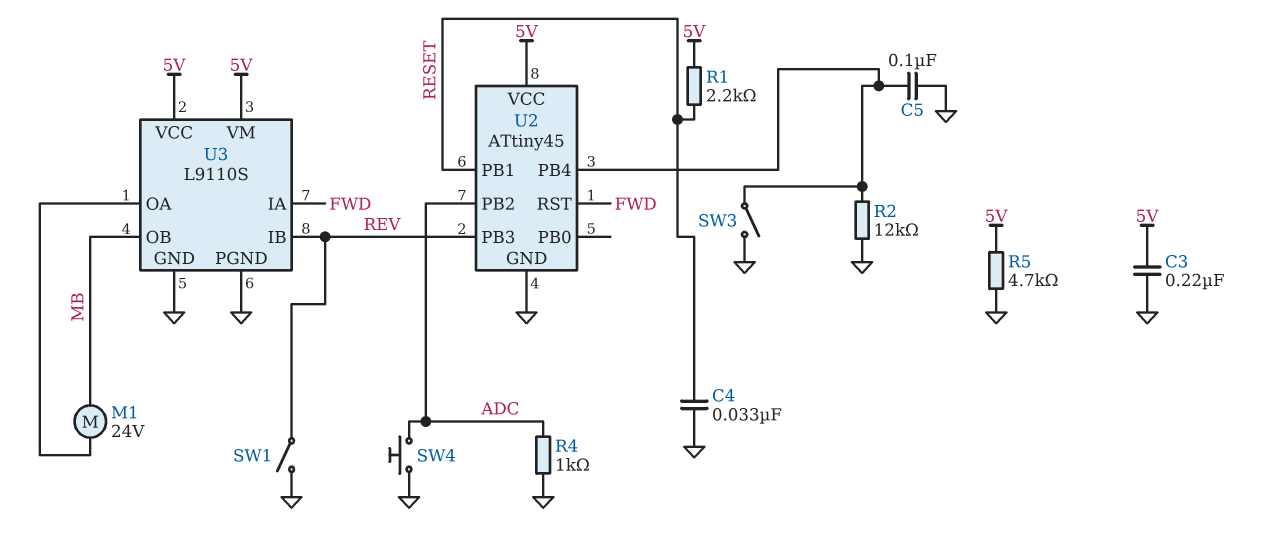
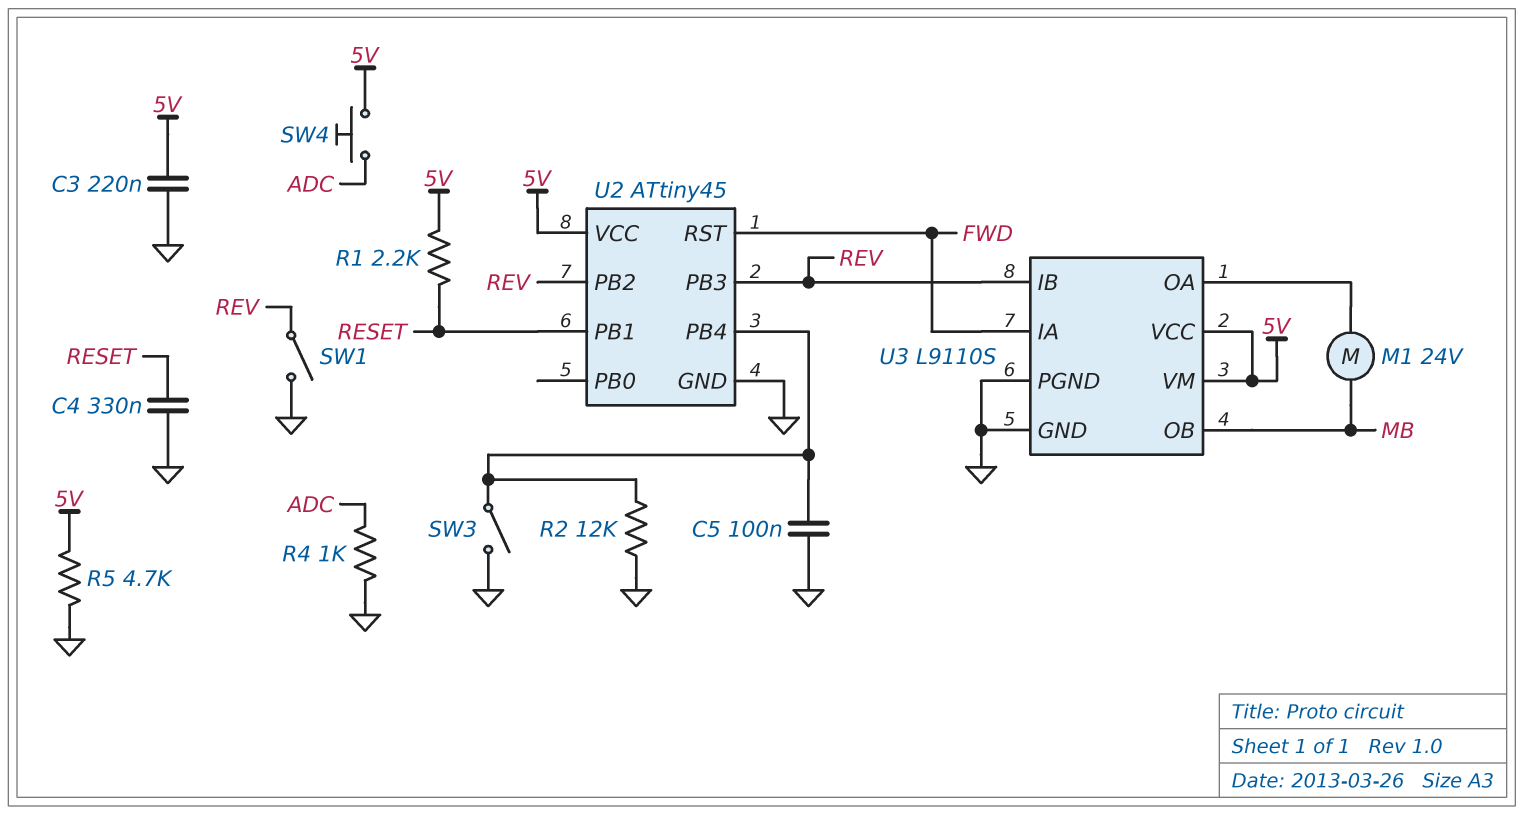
C4: 33nF (GND, RESET) -> 330nF (GND, RESET)
SW4: button (ADC, GND) -> button (5V, ADC)
U2 pin PB2: ADC -> REV

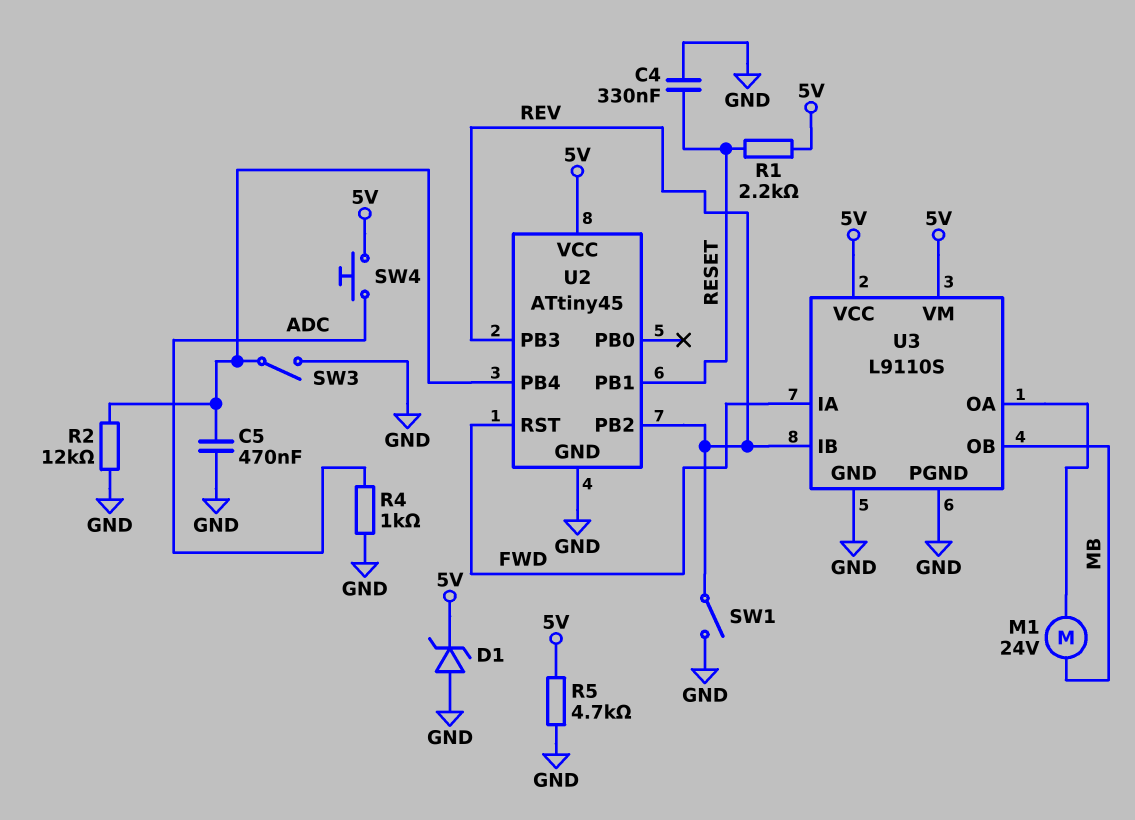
C3: 220nF (5V, GND) -> none
C5: 100nF (GND, U2/PB4) -> 470nF (GND, U2/PB4)
D1: none -> zener (A GND, K 5V)

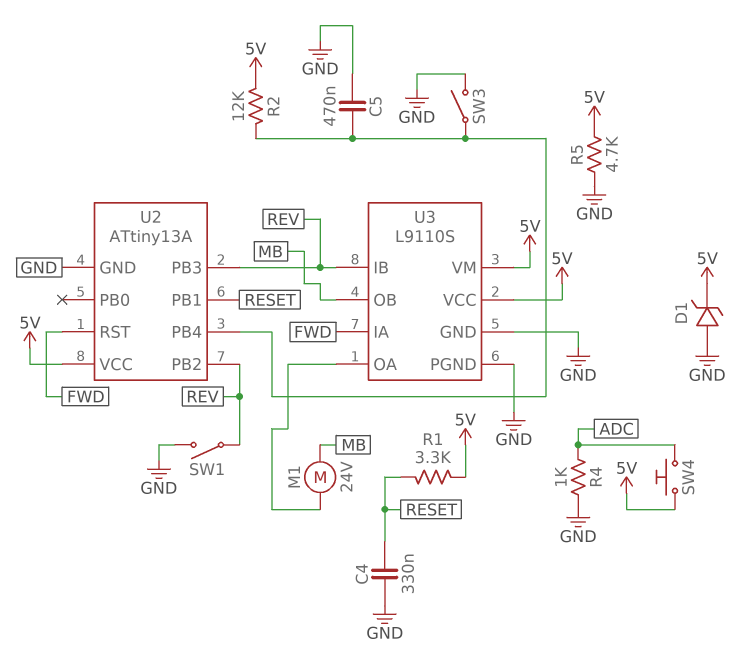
R1: 2.2k (5V, RESET) -> 3.3k (5V, RESET)
R2: 12k (GND, U2/PB4) -> 12k (5V, U2/PB4)
U2: ATtiny45 -> ATtiny13A

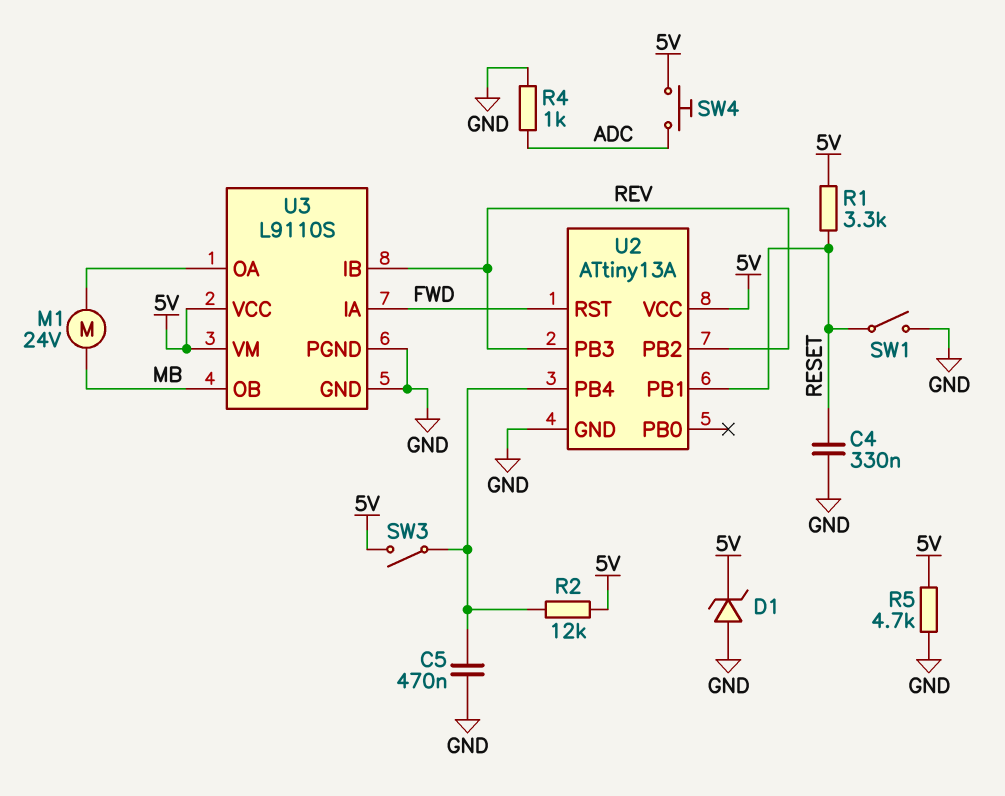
SW1: switch (GND, REV) -> switch (GND, RESET)
SW3: switch (GND, U2/PB4) -> switch (5V, U2/PB4)

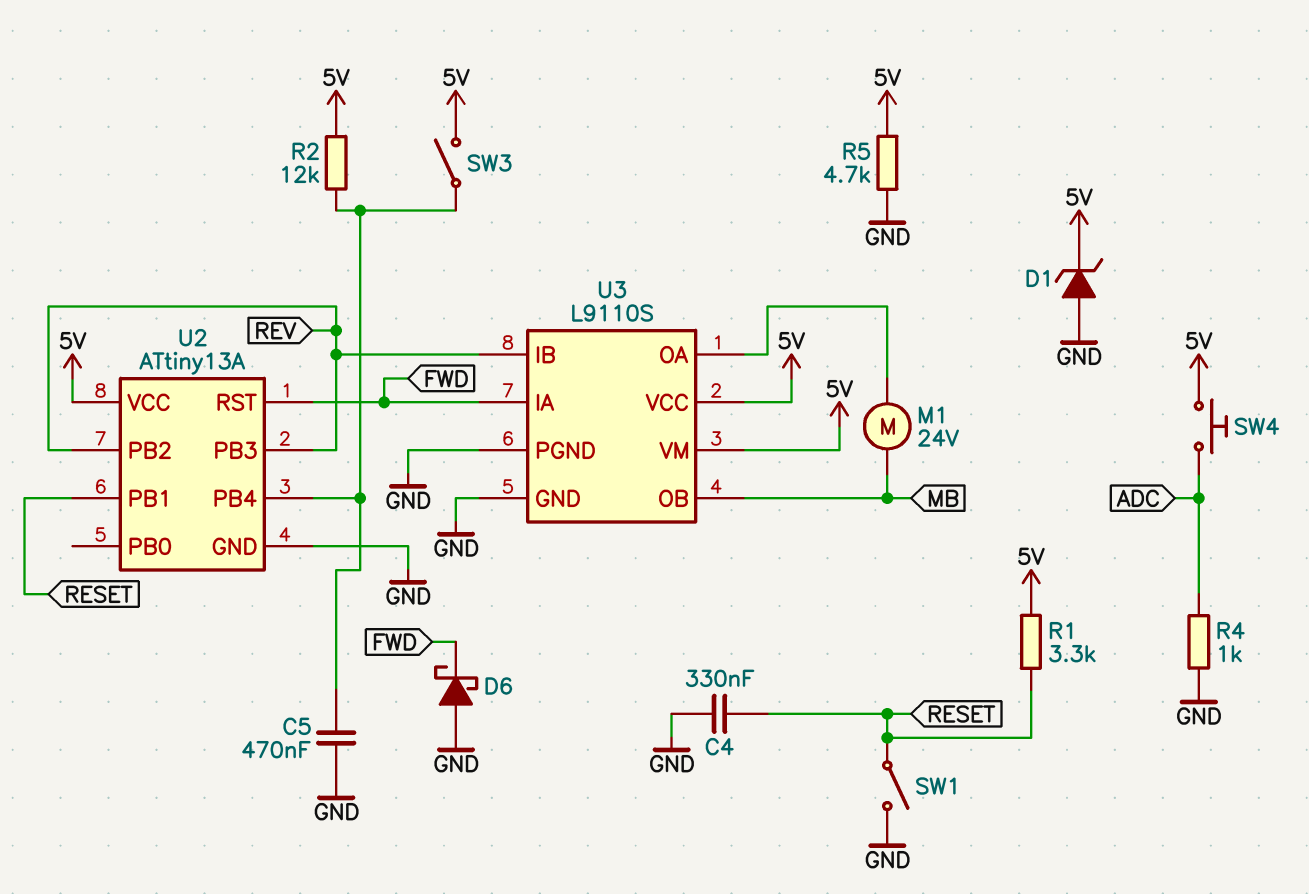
D6: none -> schottky (A GND, K FWD)

